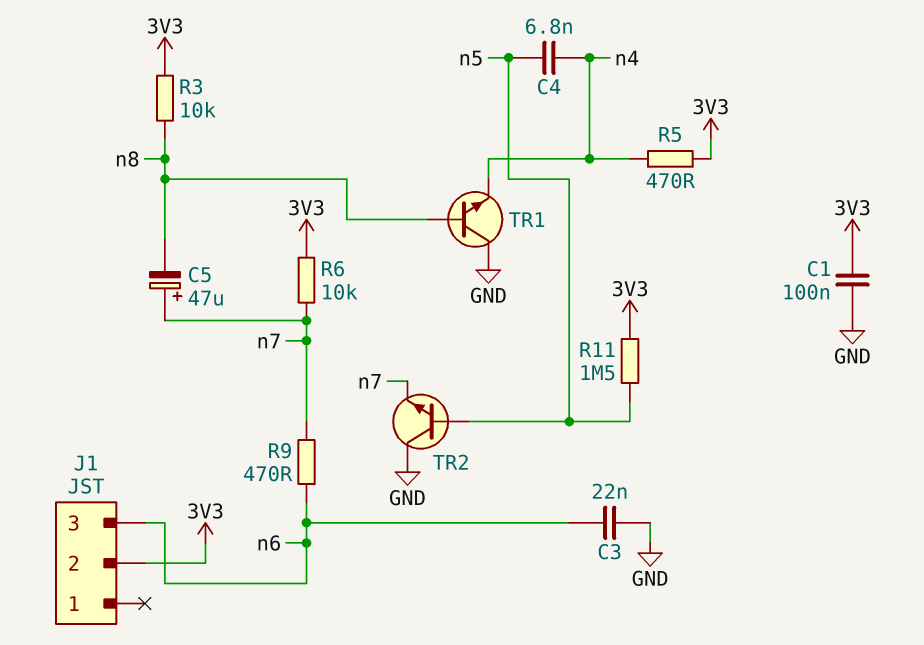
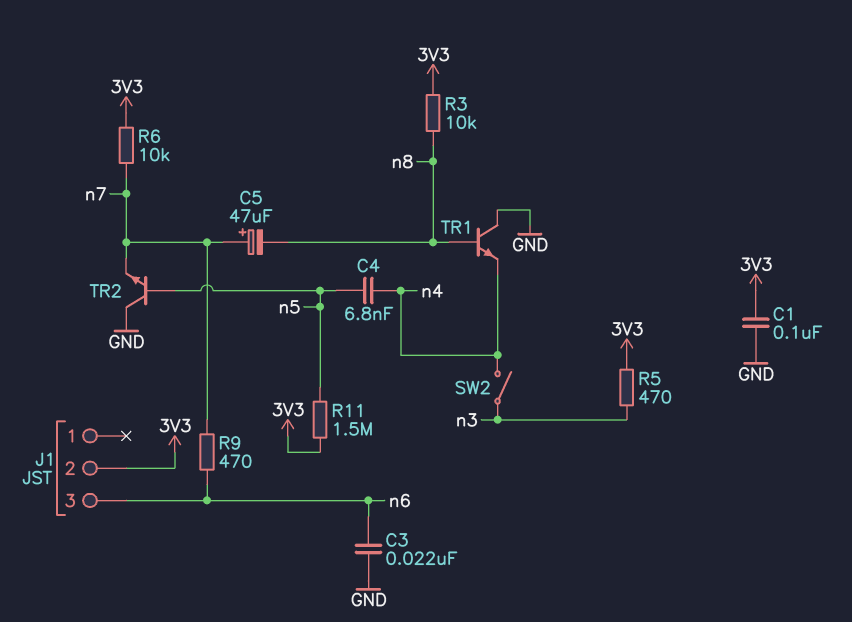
R5: 470 (3V3, n4) -> 470 (3V3, n3)
SW2: none -> switch (n3, n4)

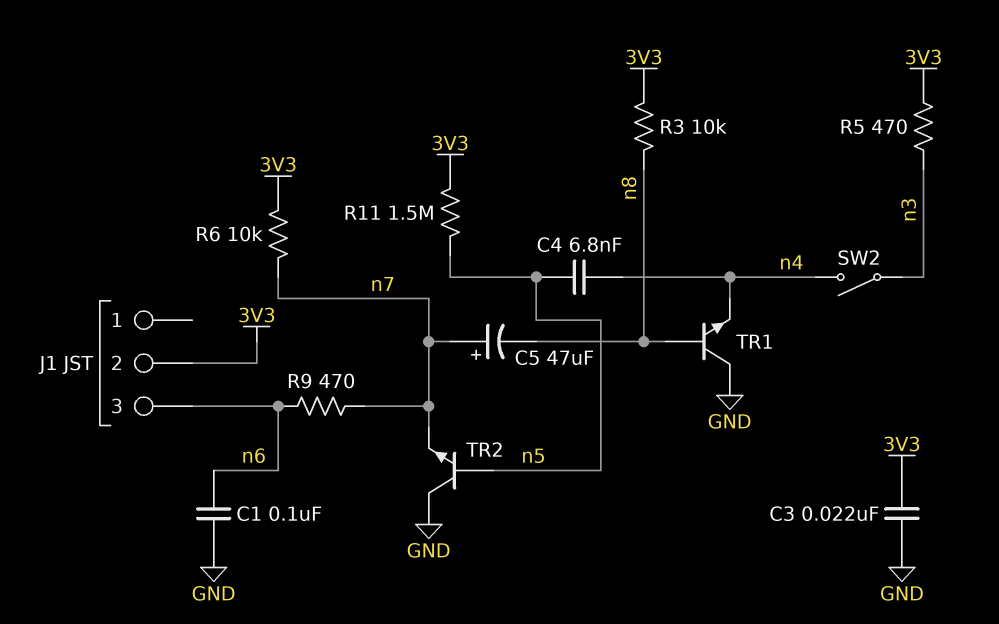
C1: 100nF (3V3, GND) -> 100nF (GND, n6)
C3: 22nF (GND, n6) -> 22nF (3V3, GND)

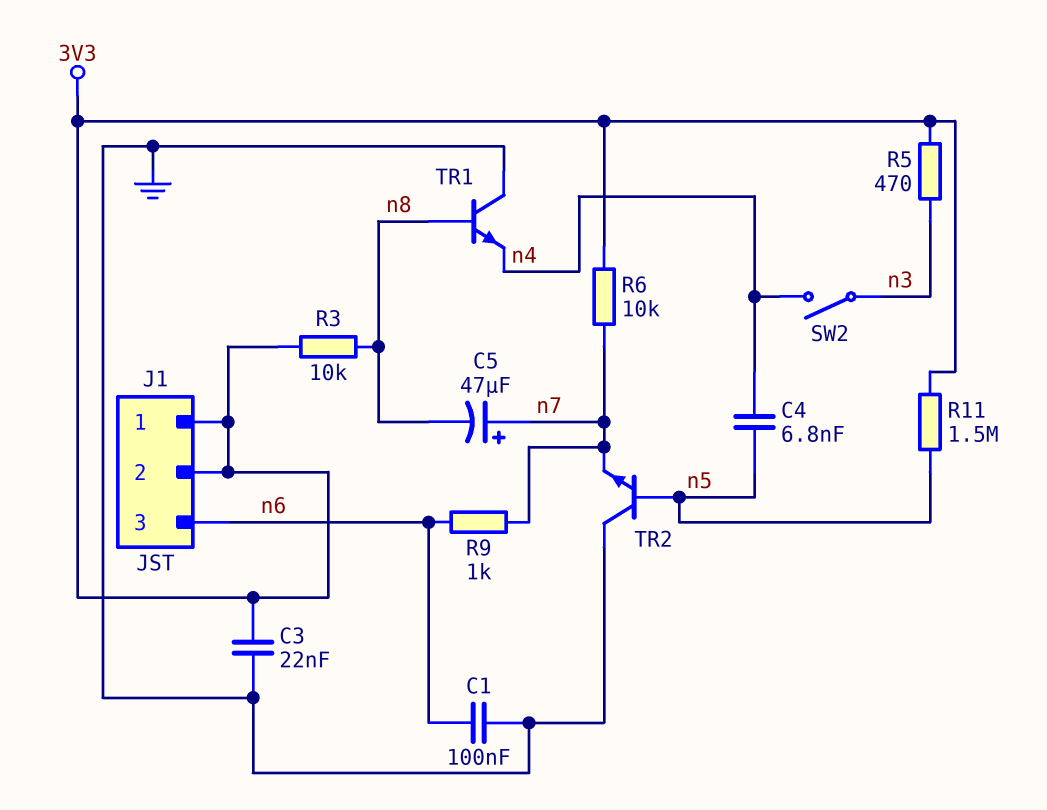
J1 pin 1: none -> 3V3
R9: 470 (n6, n7) -> 1k (n6, n7)

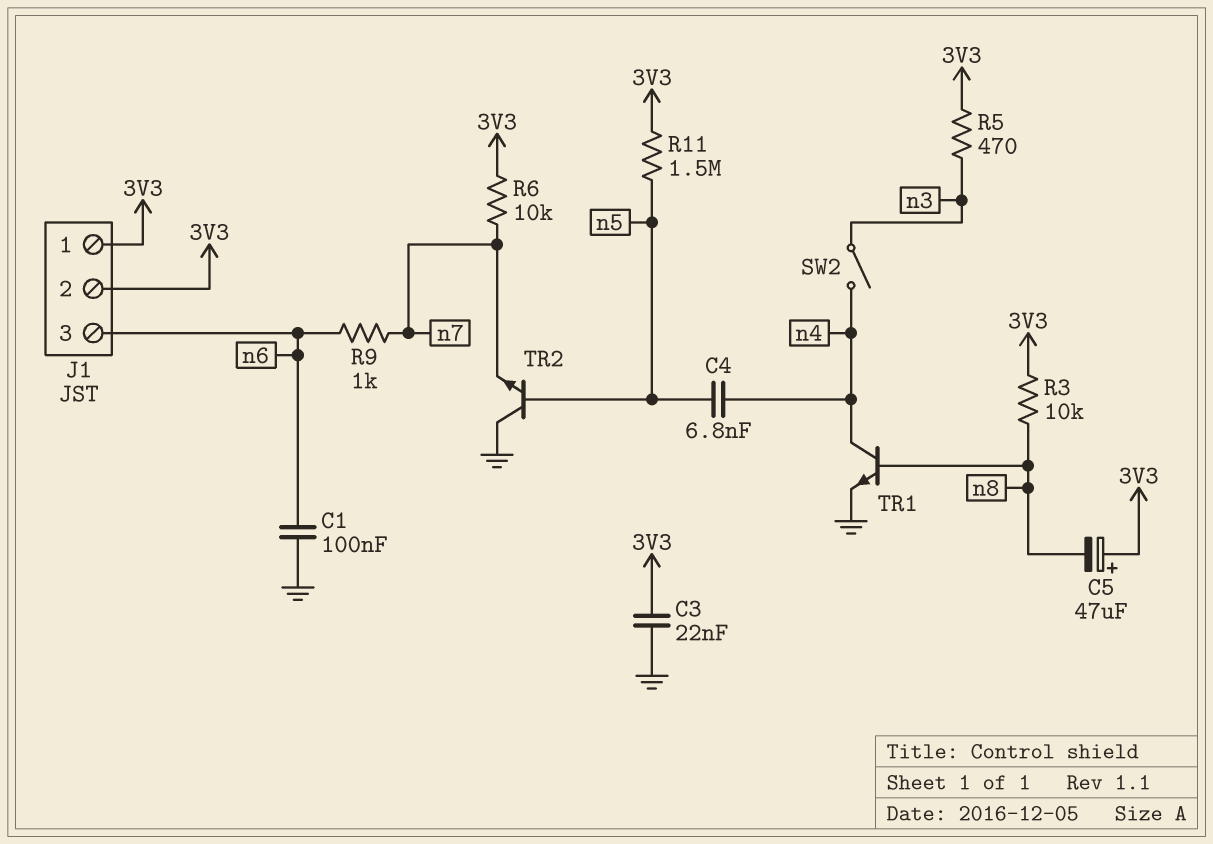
C5: 47uF (plus n7, minus n8) -> 47uF (plus 3V3, minus n8)
TR1: NPN (B n8, C GND, E n4) -> NPN (B n8, C n4, E GND)

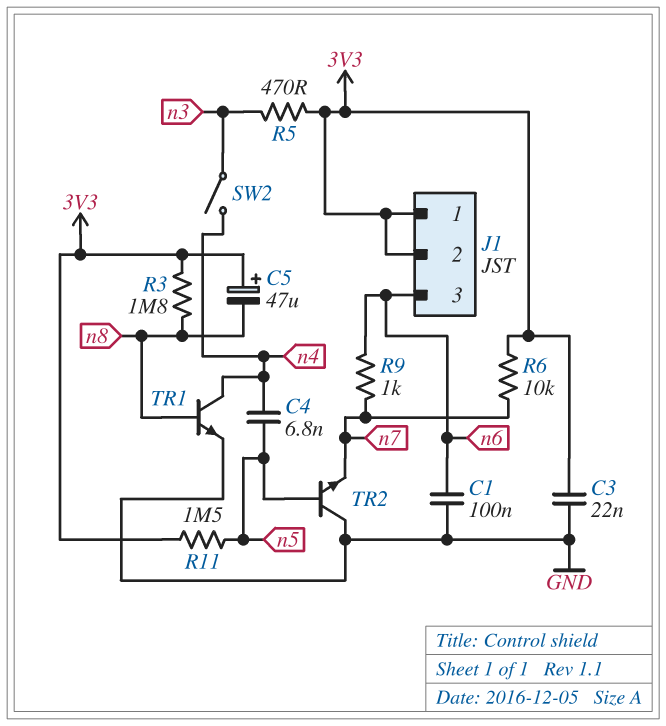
R3: 10k (3V3, n8) -> 1.8M (3V3, n8)

